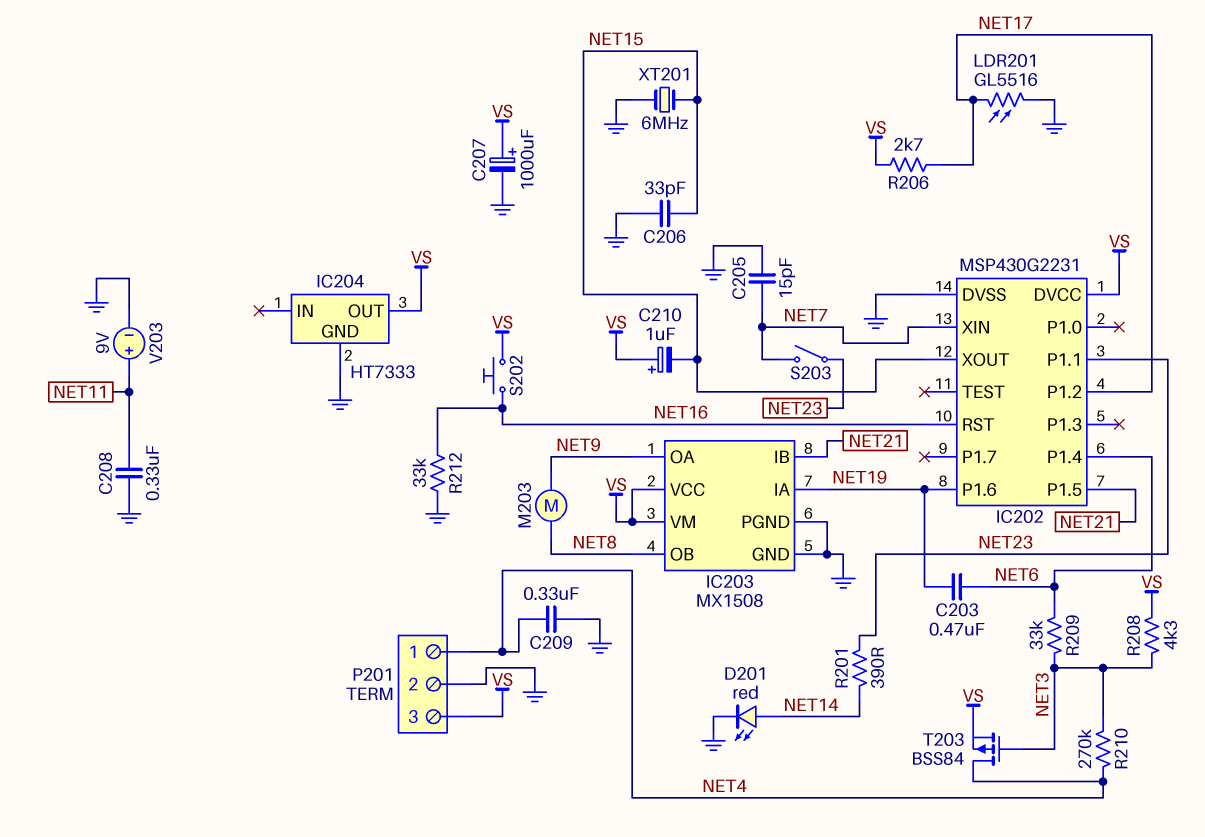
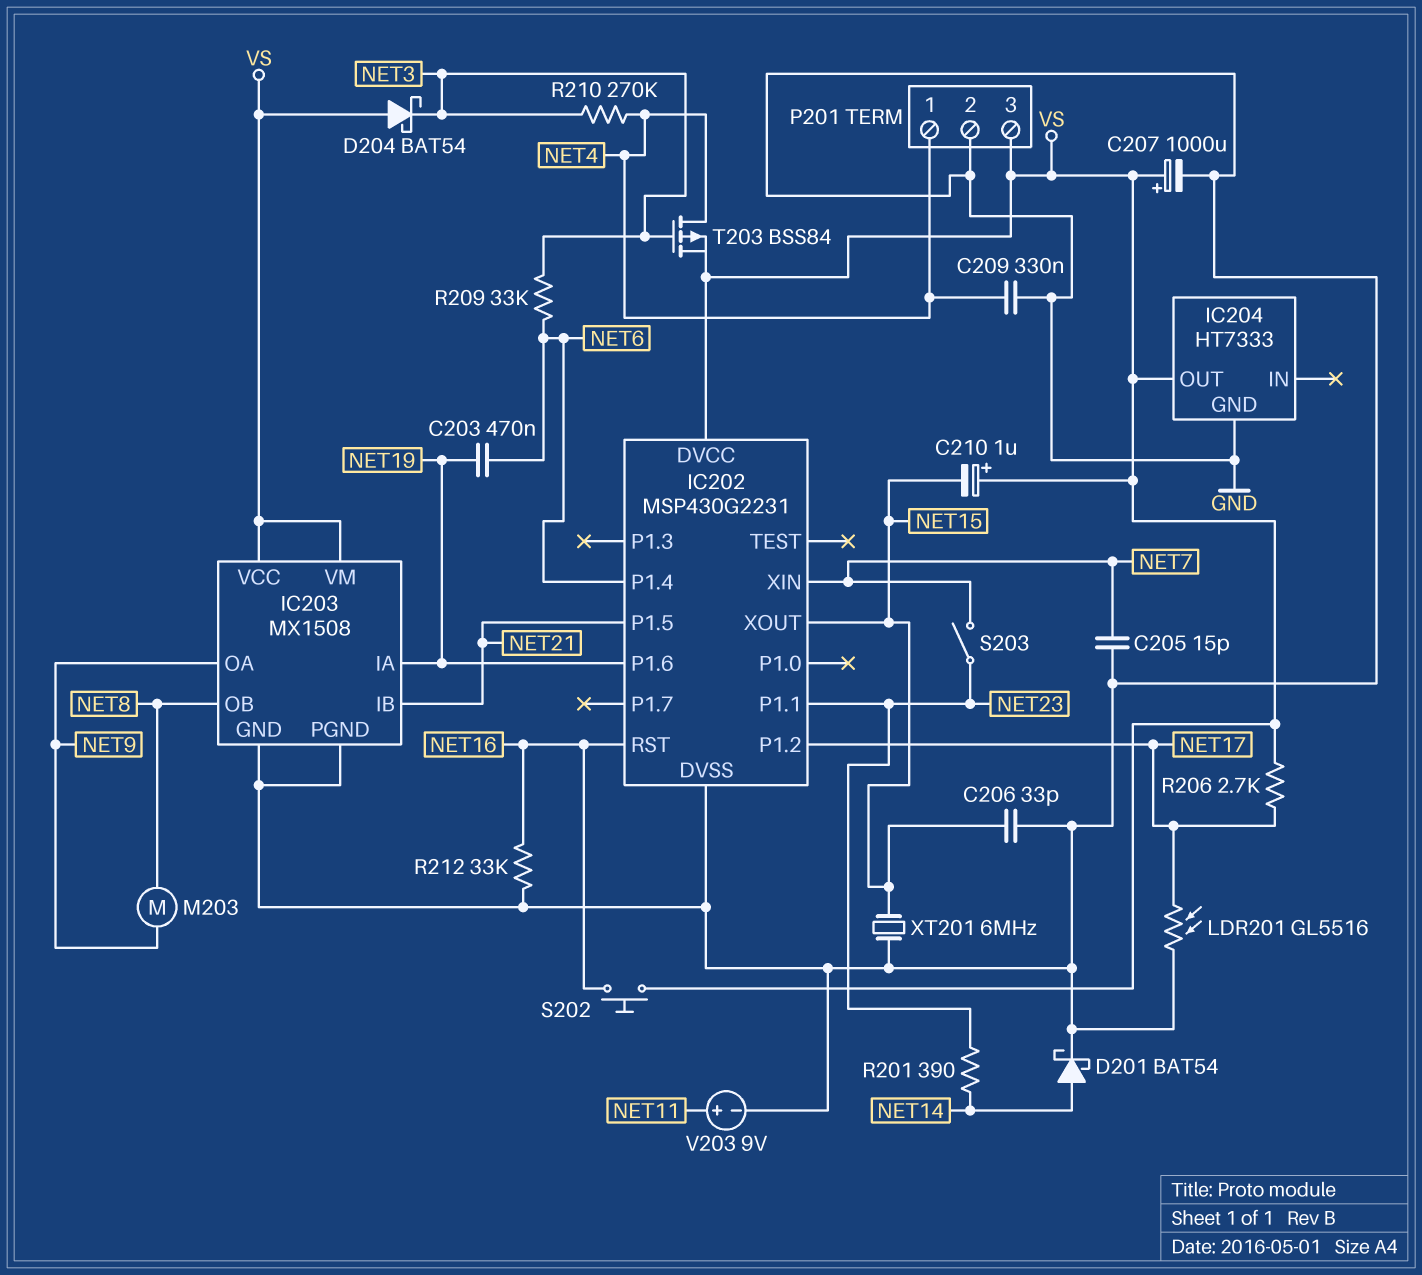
C208: 330nF (GND, NET11) -> none
D201: LED red (A NET14, K GND) -> schottky BAT54 (A NET14, K GND)
D204: none -> schottky BAT54 (A VS, K NET3)
R208: 4.3k (NET3, VS) -> none

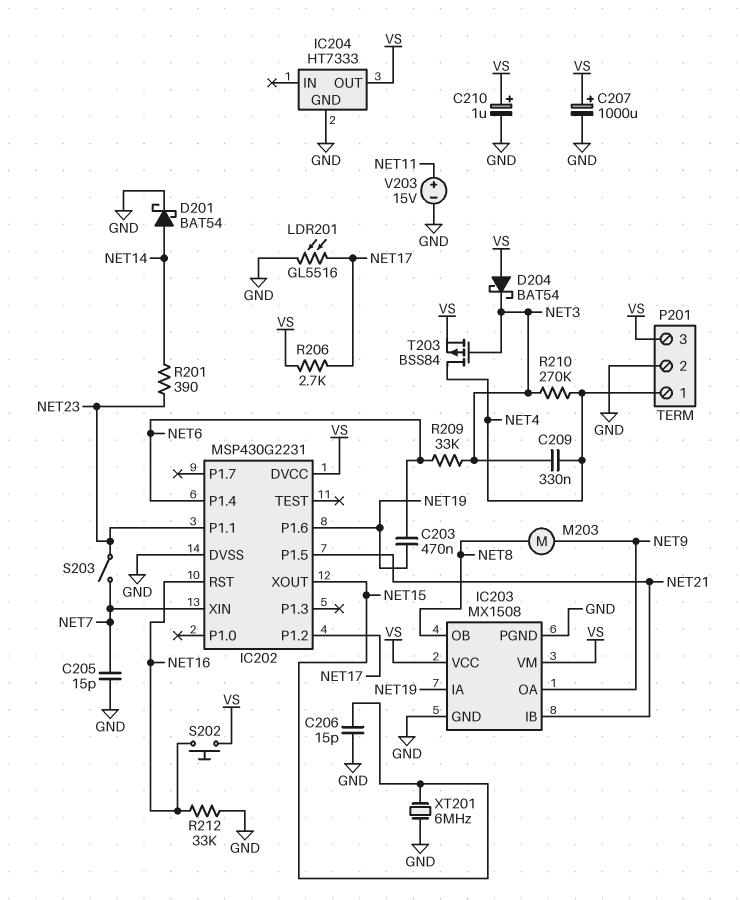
C206: 33pF (GND, NET15) -> 15pF (GND, NET15)
C209: 330nF (GND, NET4) -> 330nF (NET3, NET4)
C210: 1uF (plus VS, minus NET15) -> 1uF (plus VS, minus GND)
V203: 9V (plus NET11, minus GND) -> 15V (plus NET11, minus GND)

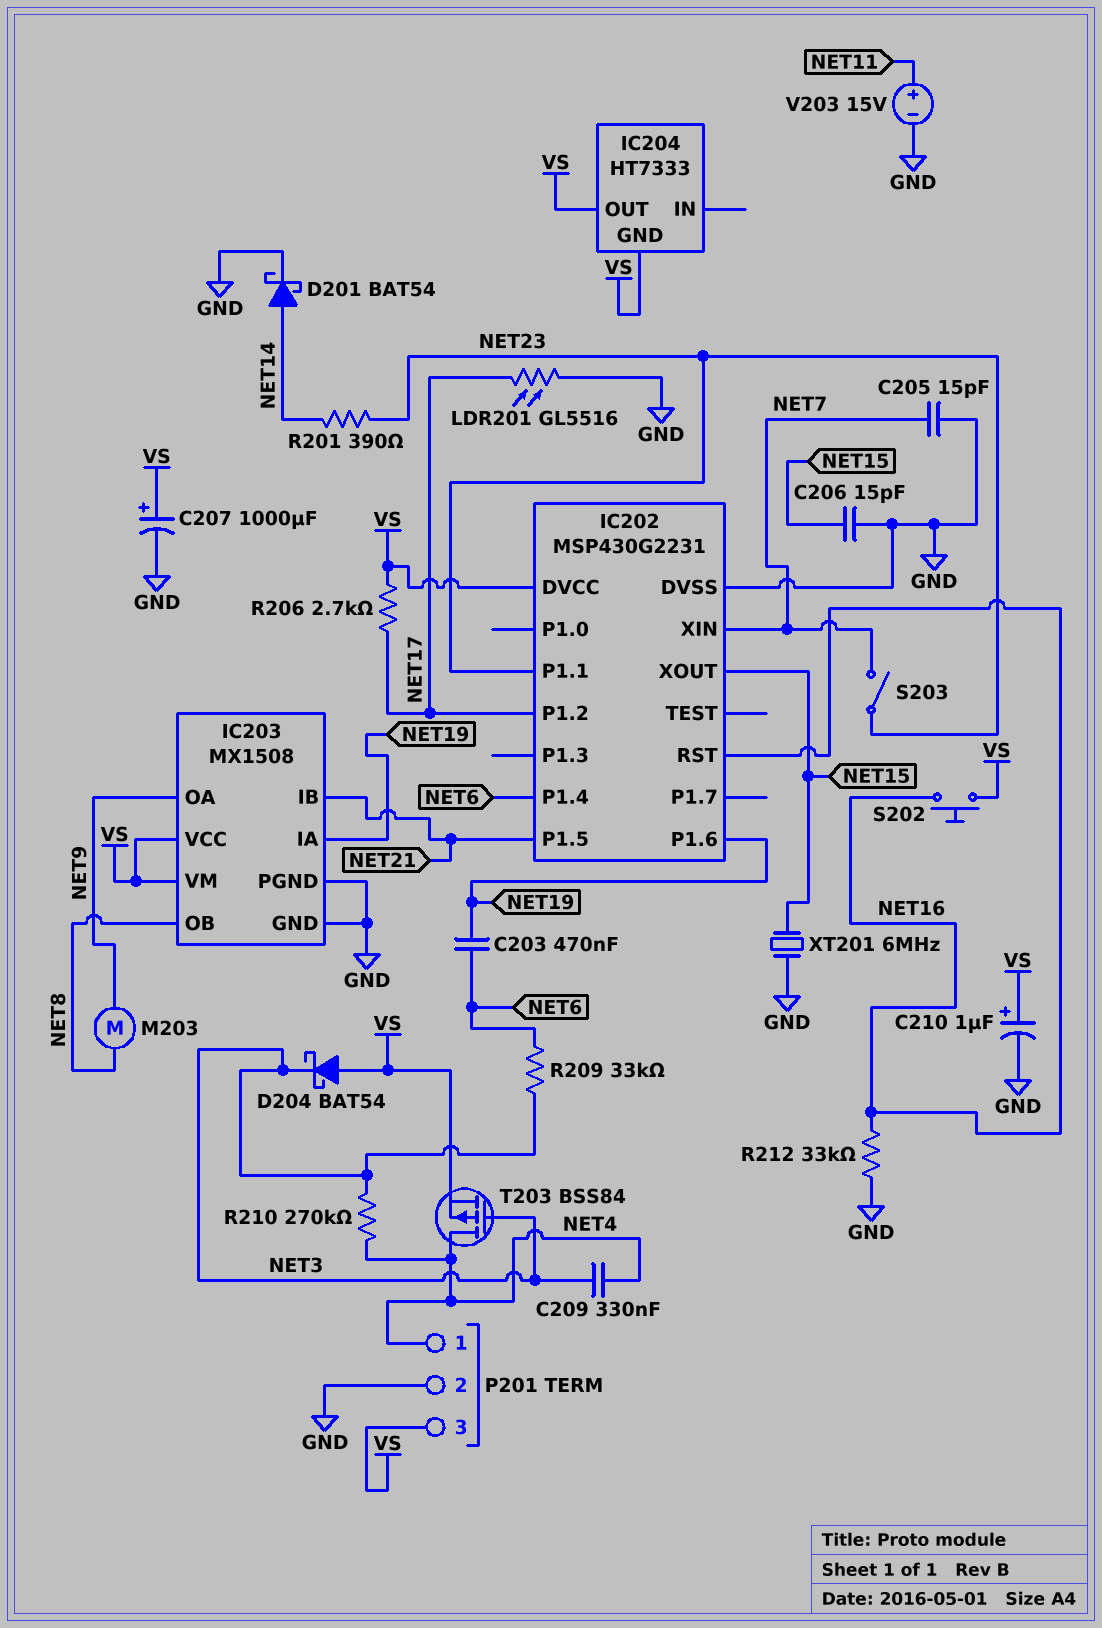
IC204 pin GND: GND -> VS

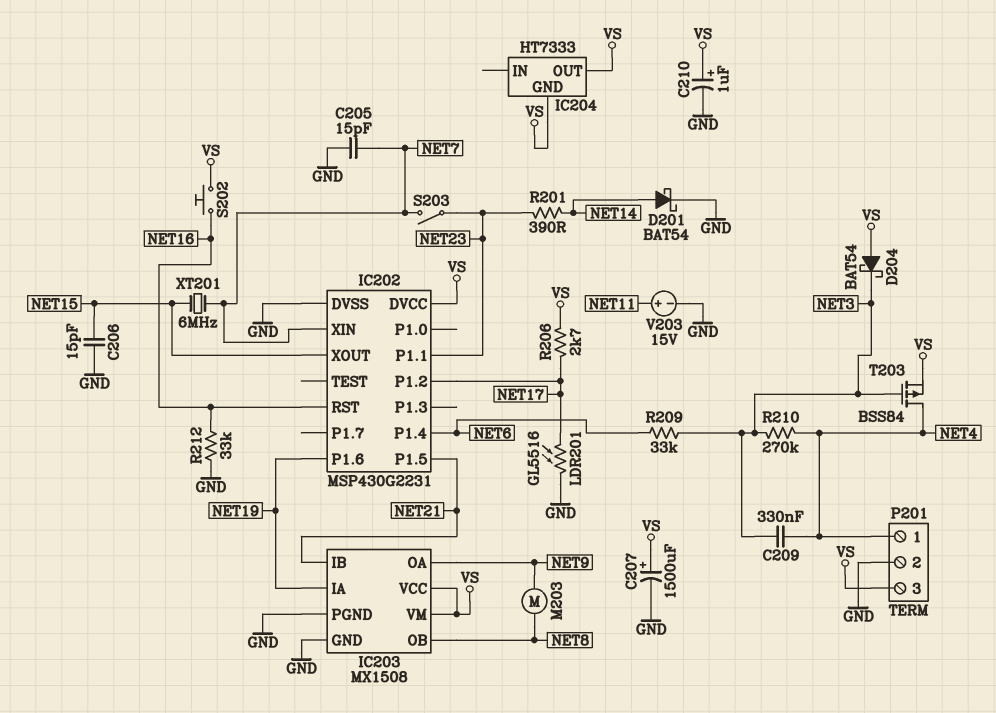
C203: 470nF (NET6, NET19) -> none
C207: 1000uF (plus VS, minus GND) -> 1500uF (plus VS, minus GND)
XT201: 6MHz (GND, NET15) -> 6MHz (NET7, NET15)

